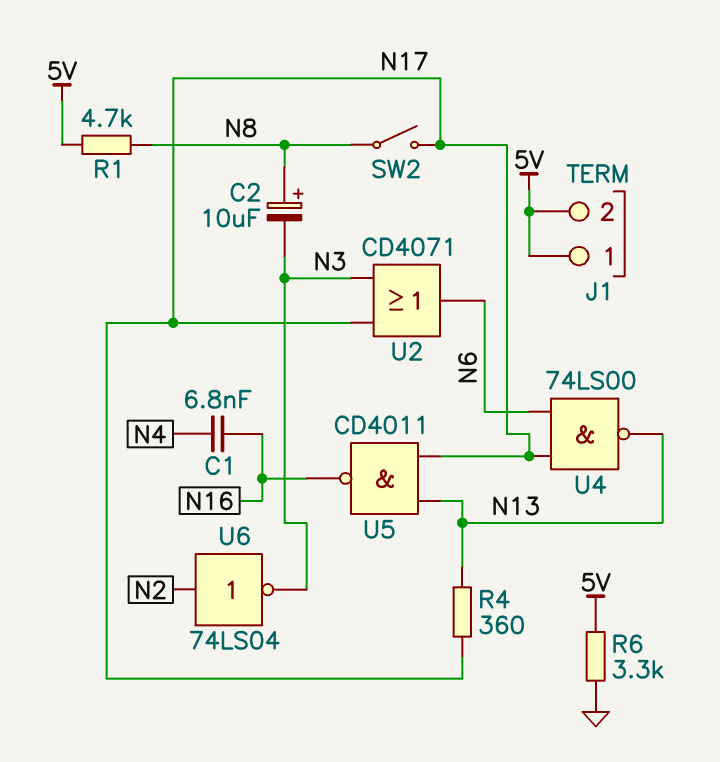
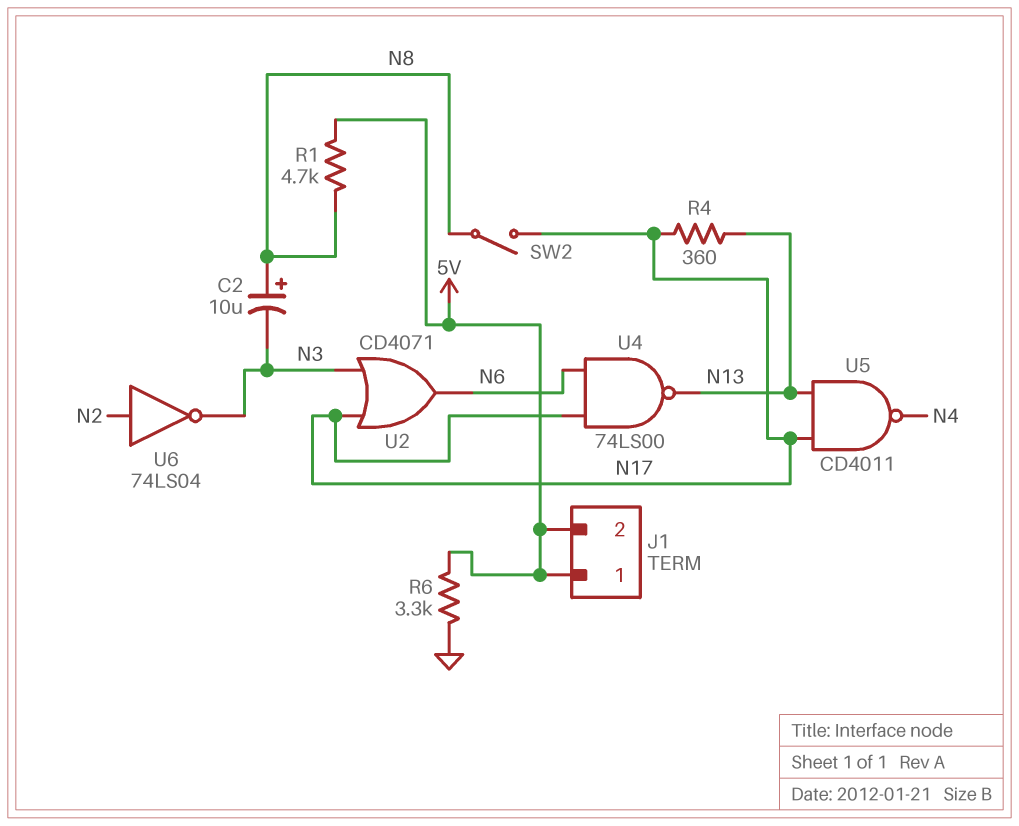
C1: 6.8nF (N4, N16) -> none
U5: NAND CD4011 (in N13, in N17, out N16) -> NAND CD4011 (in N13, in N17, out N4)

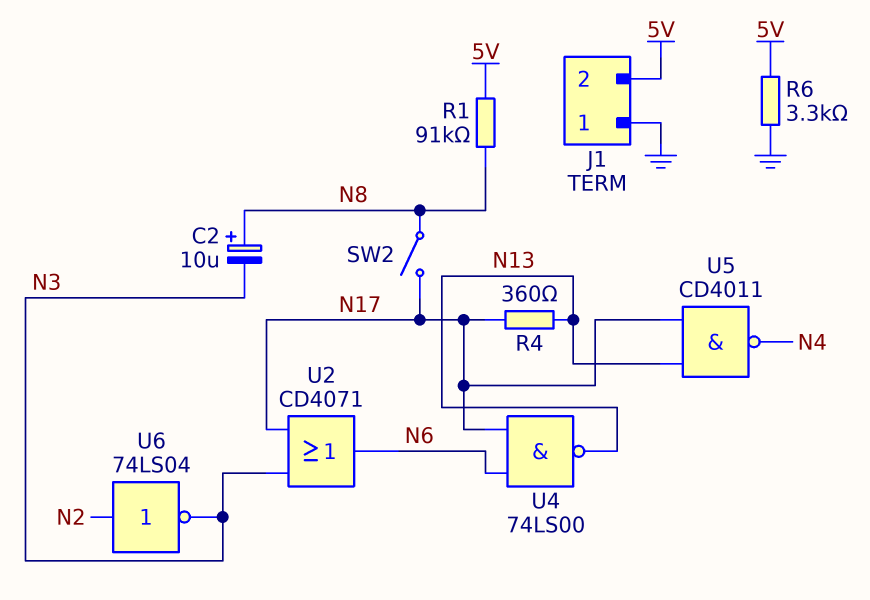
J1 pin 1: 5V -> GND
R1: 4.7k (5V, N8) -> 91k (5V, N8)

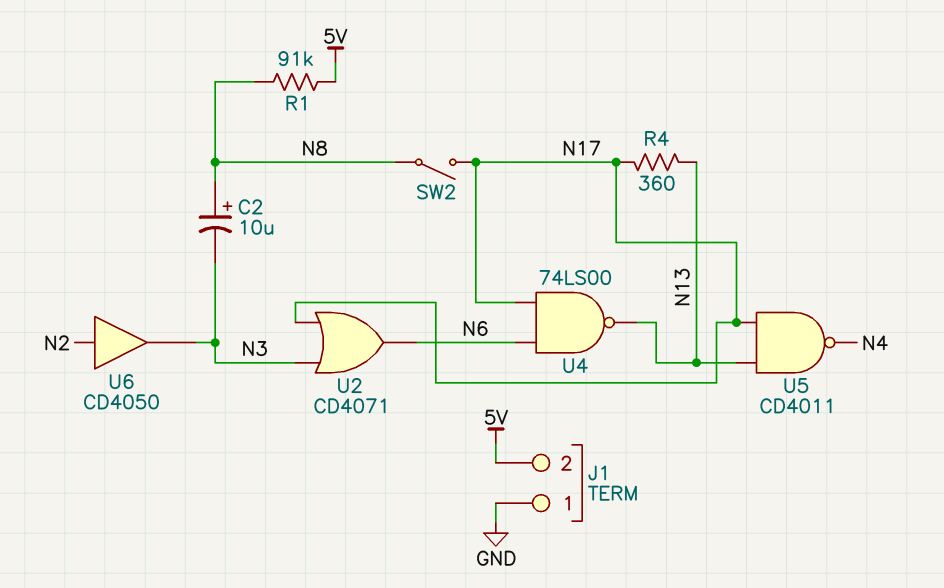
R6: 3.3k (5V, GND) -> none
U6: NOT 74LS04 (in N2, out N3) -> buffer CD4050 (in N2, out N3)

